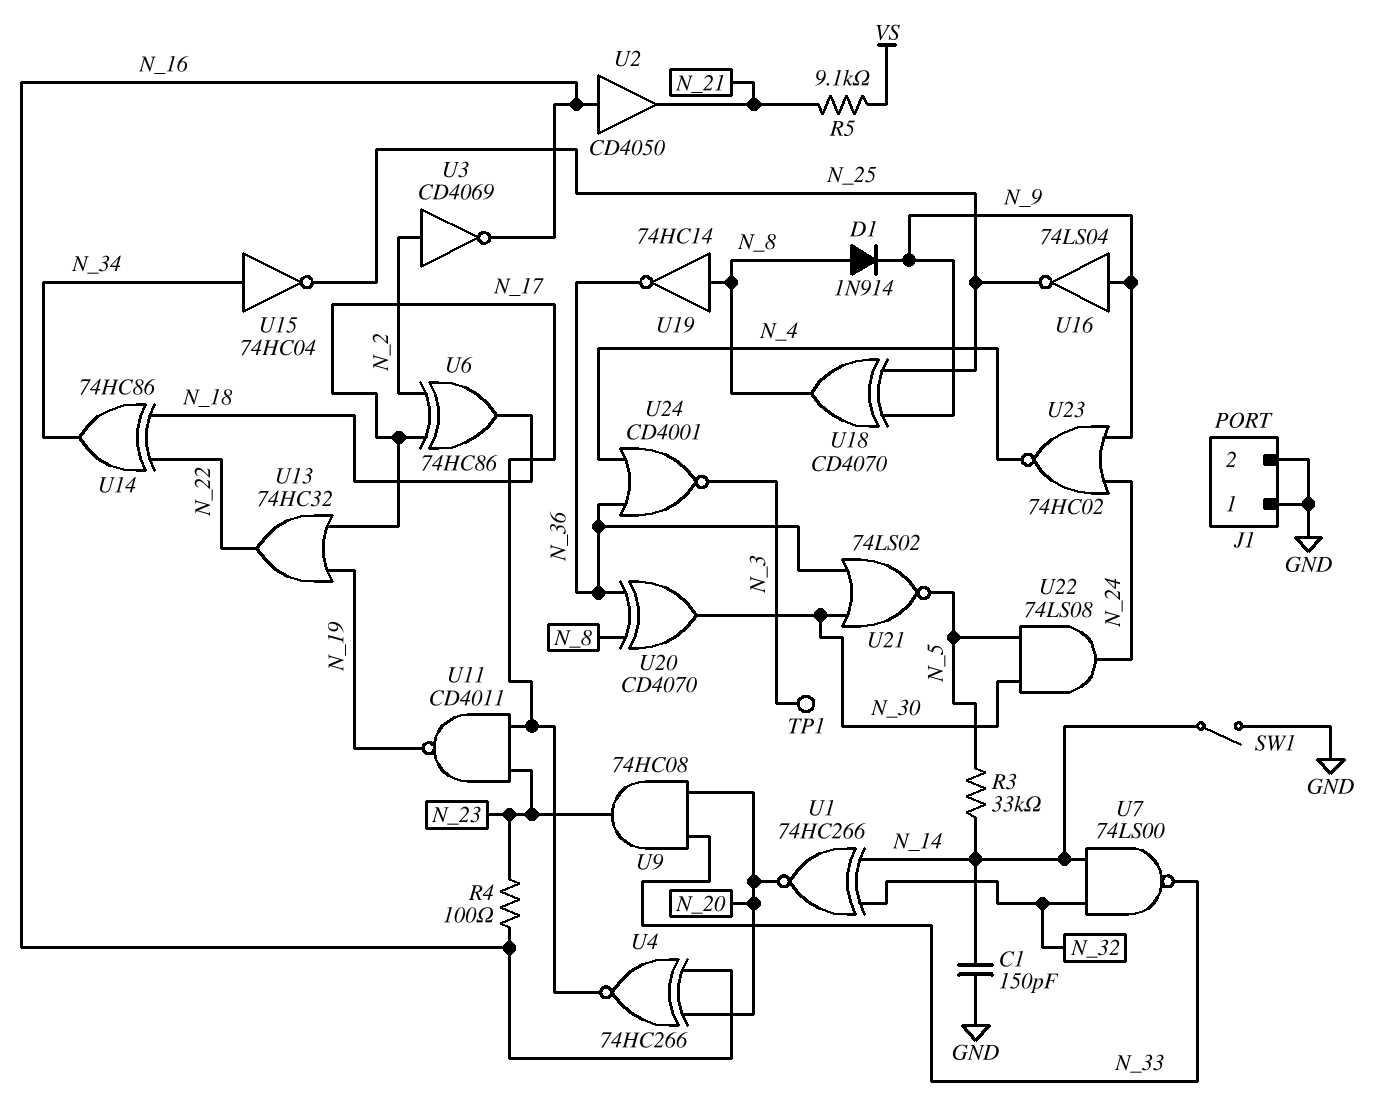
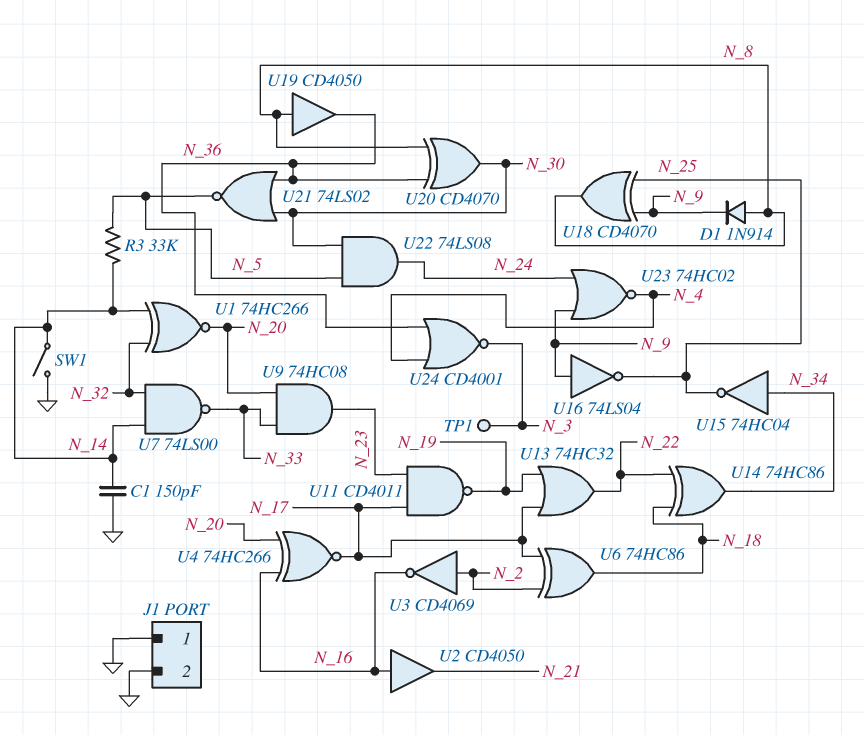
R4: 100 (N_16, N_23) -> none
R5: 9.1k (N_21, VS) -> none
U19: NOT 74HC14 (in N_8, out N_36) -> buffer CD4050 (in N_8, out N_36)

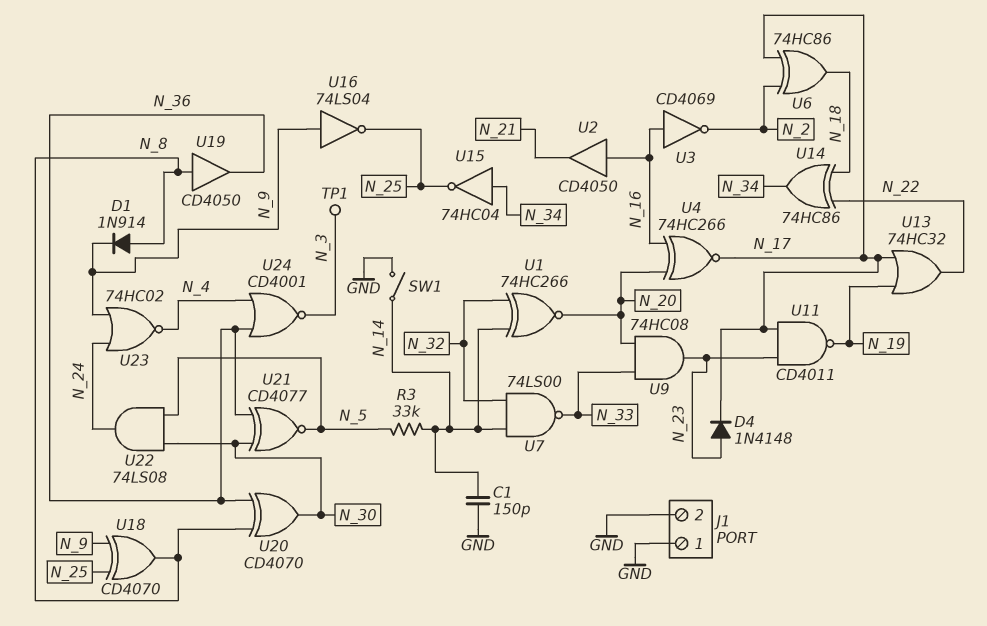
D4: none -> diode 1N4148 (A N_23, K N_17)
U3: NOT CD4069 (in N_2, out N_16) -> NOT CD4069 (in N_16, out N_2)
U21: NOR 74LS02 (in N_30, in N_36, out N_5) -> XNOR CD4077 (in N_30, in N_36, out N_5)

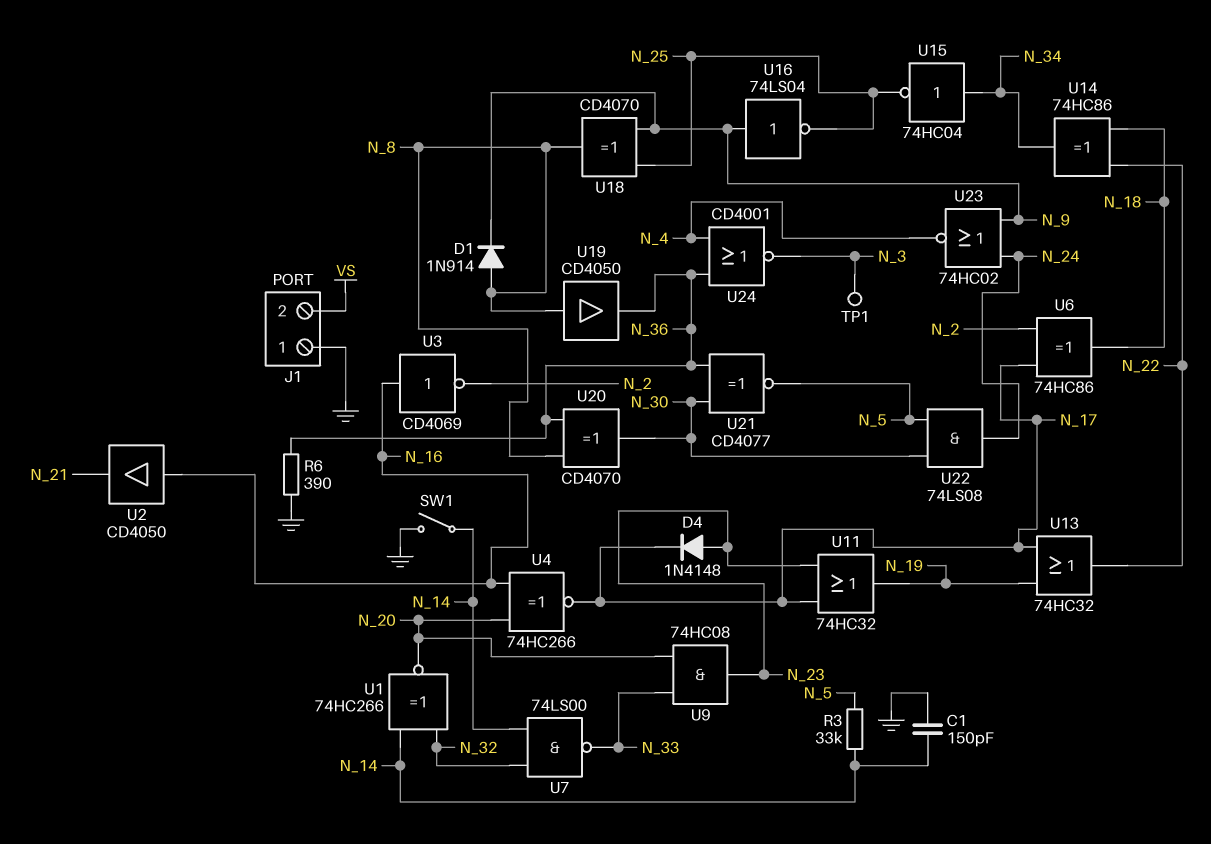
J1 pin 2: GND -> VS
R6: none -> 390 (GND, N_36)
U11: NAND CD4011 (in N_17, in N_23, out N_19) -> OR 74HC32 (in N_17, in N_23, out N_19)

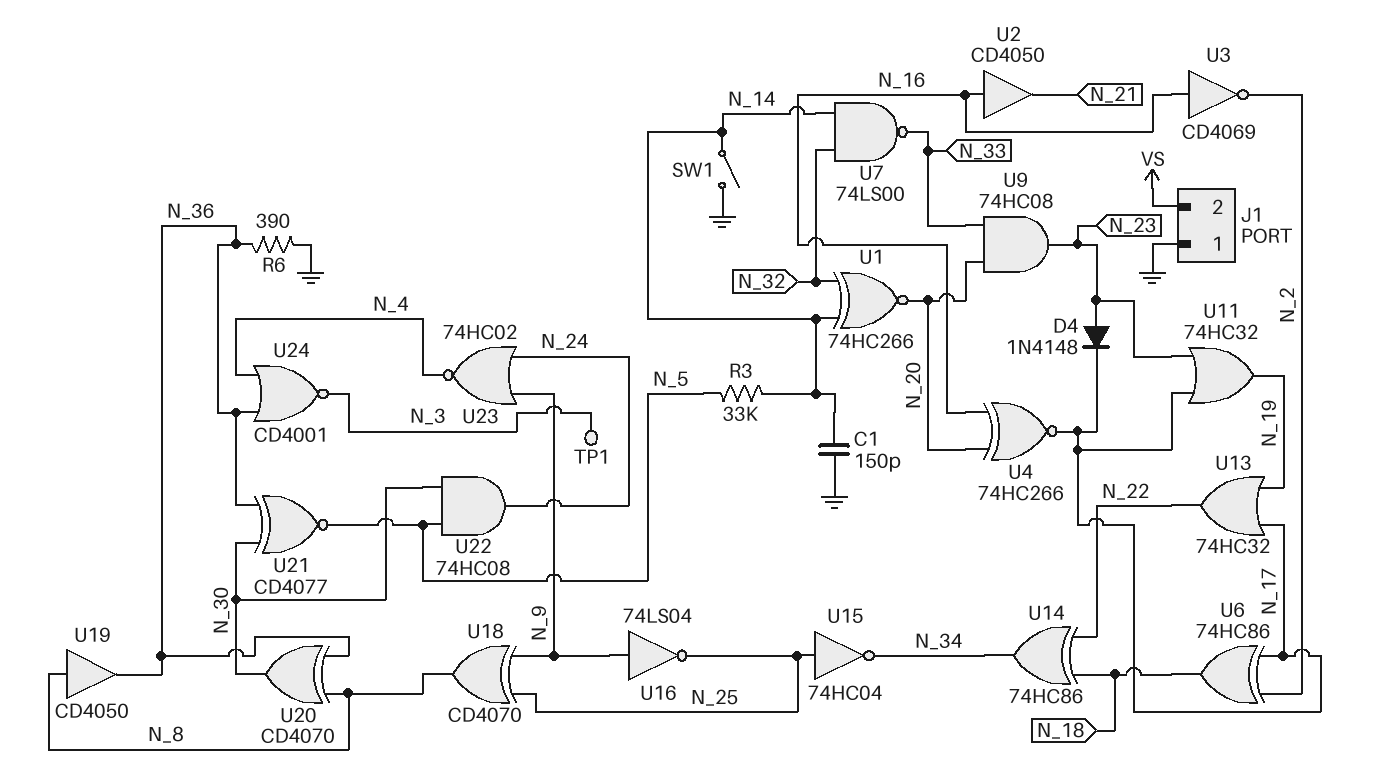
D1: diode 1N914 (A N_8, K N_9) -> none
U15: NOT 74HC04 (in N_34, out N_25) -> NOT 74HC04 (in N_25, out N_34)
U22: AND 74LS08 (in N_5, in N_30, out N_24) -> AND 74HC08 (in N_5, in N_30, out N_24)

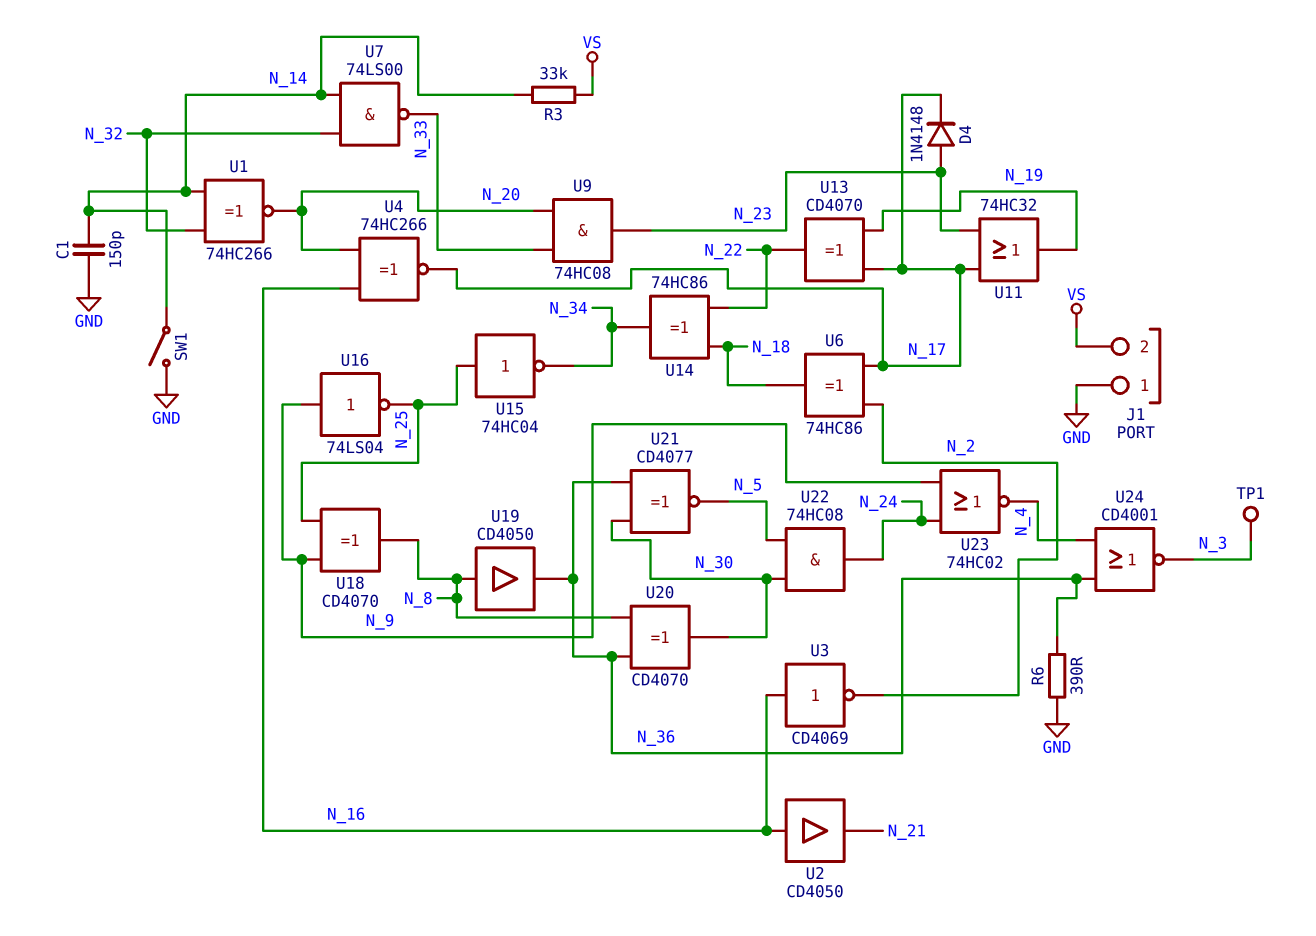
R3: 33k (N_5, N_14) -> 33k (N_14, VS)
U13: OR 74HC32 (in N_17, in N_19, out N_22) -> XOR CD4070 (in N_17, in N_19, out N_22)

